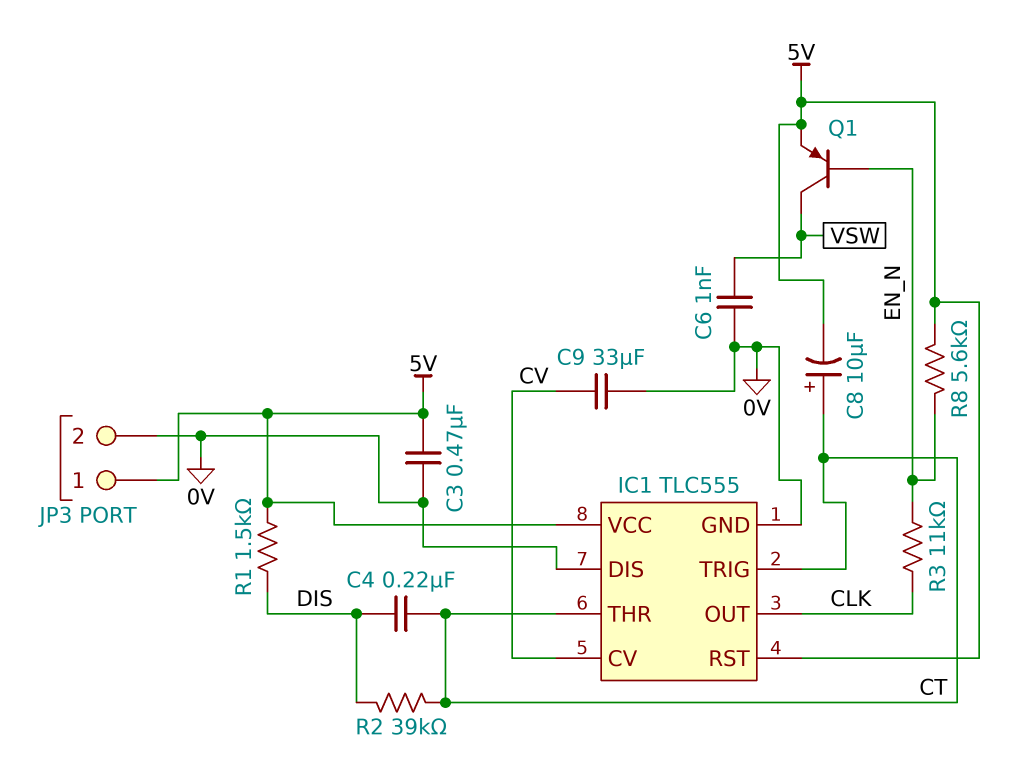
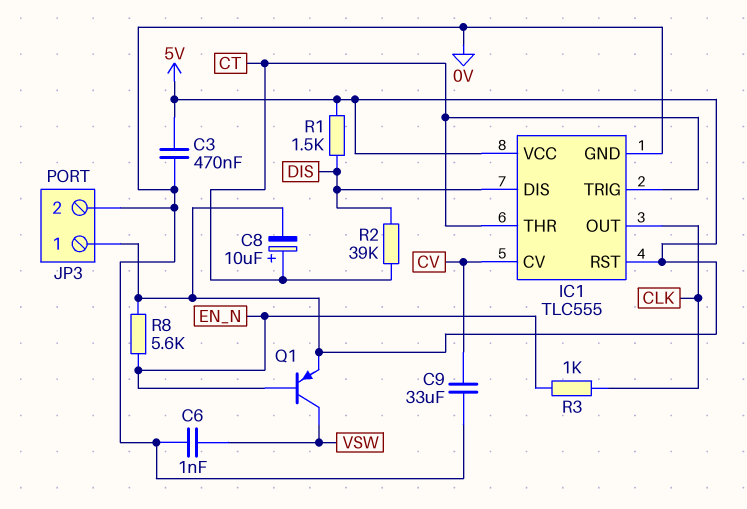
C4: 220nF (CT, DIS) -> none
IC1 pin DIS: 0V -> DIS
R3: 11k (CLK, EN_N) -> 1k (CLK, EN_N)

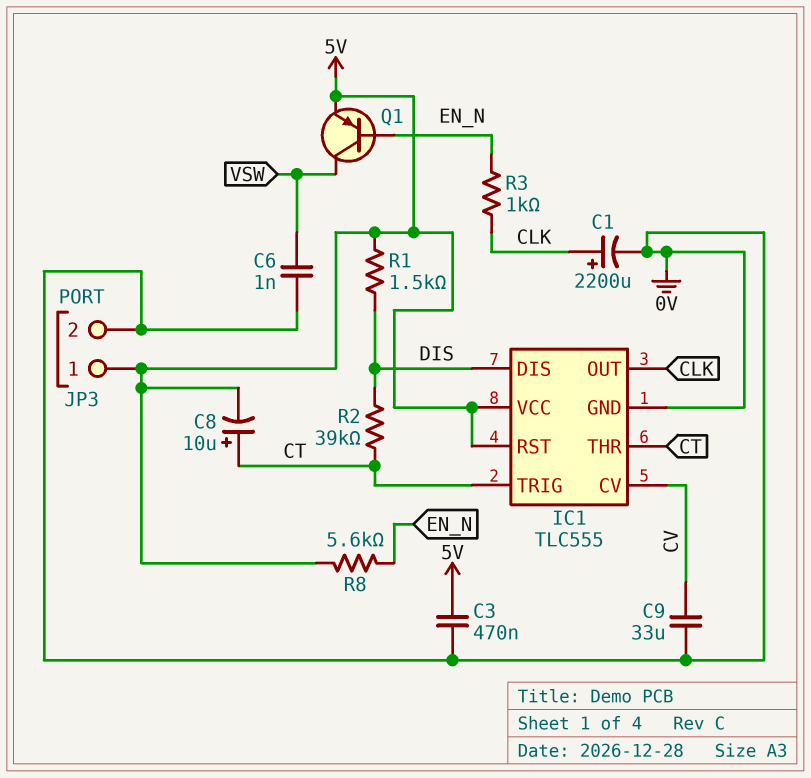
C1: none -> 2200uF (plus CLK, minus 0V)

